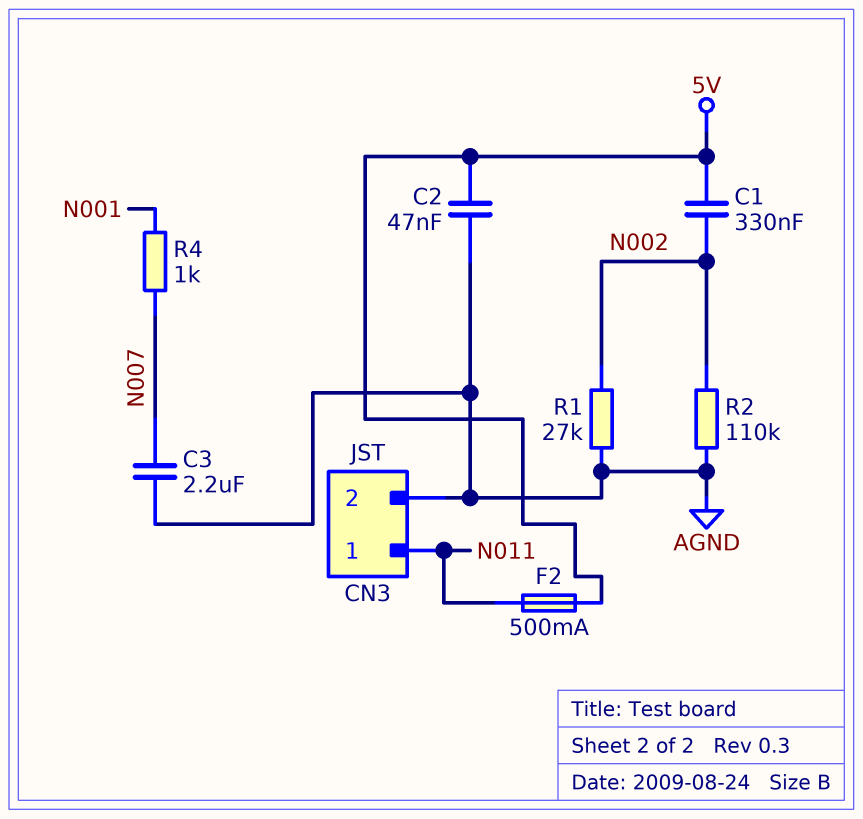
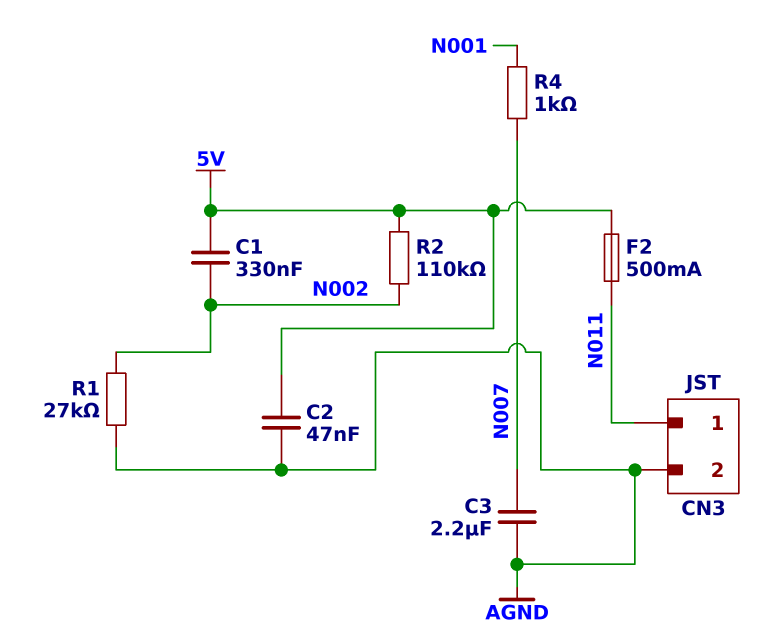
R2: 110k (AGND, N002) -> 110k (5V, N002)

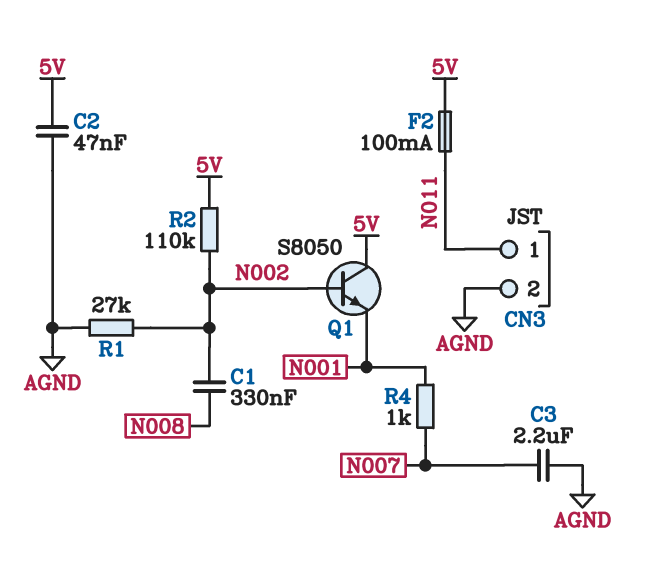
C1: 330nF (5V, N002) -> 330nF (N002, N008)
F2: 500mA (5V, N011) -> 100mA (5V, N011)
Q1: none -> NPN S8050 (B N002, C 5V, E N001)

